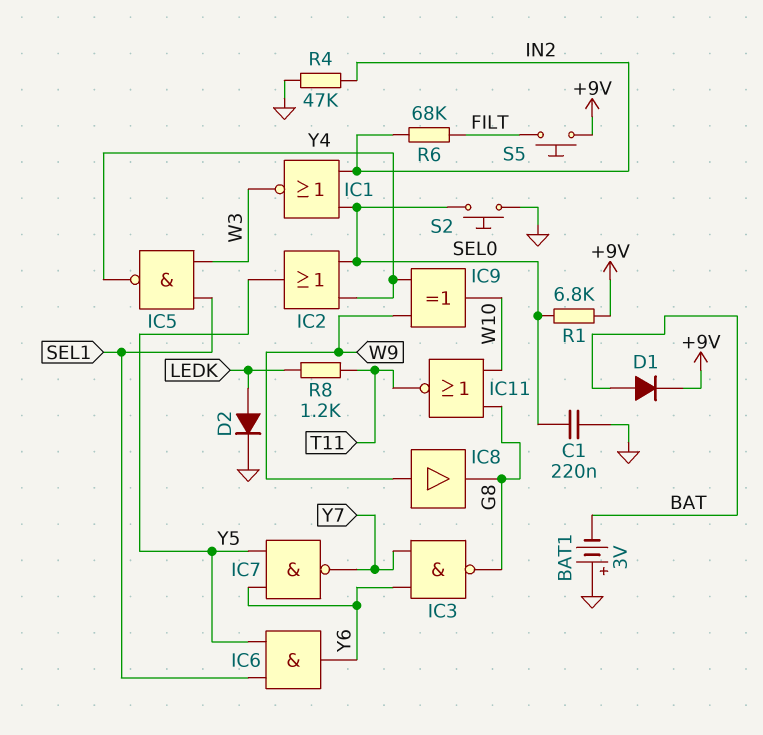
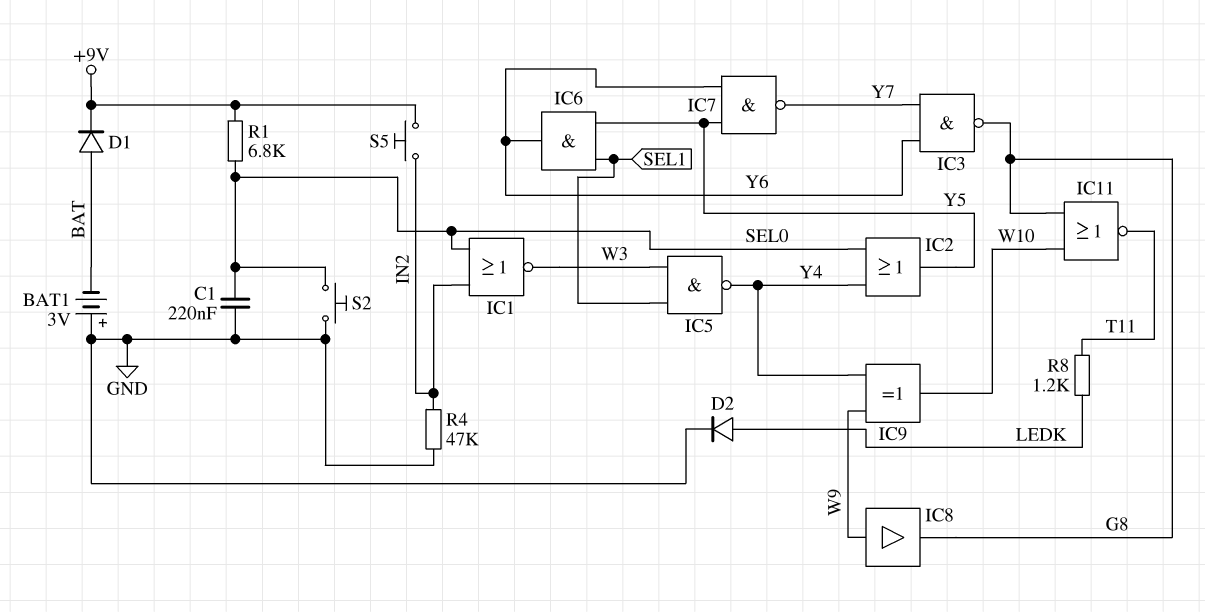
R6: 68k (FILT, IN2) -> none
S5: button (+9V, FILT) -> button (+9V, IN2)

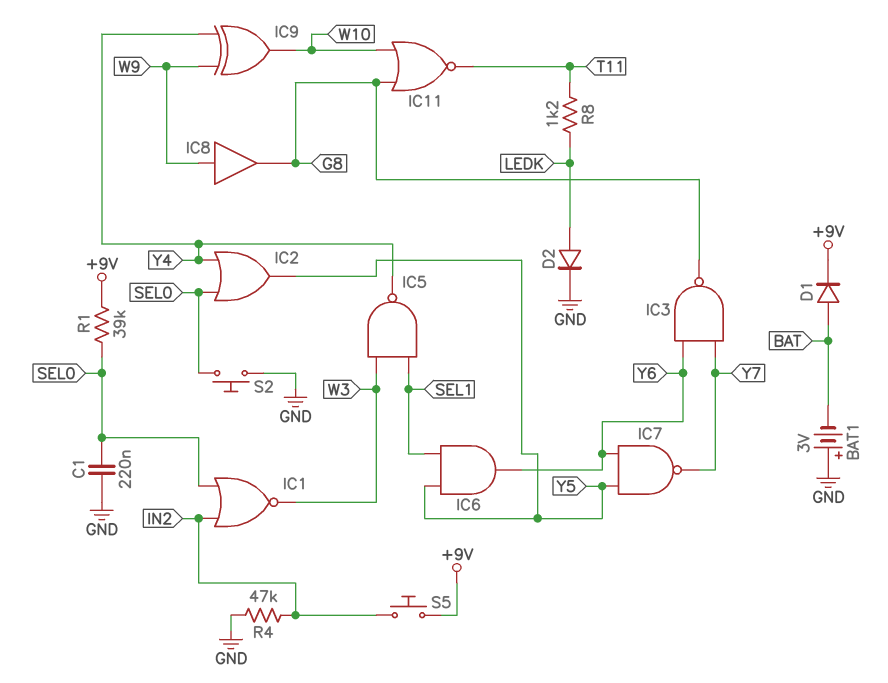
R1: 6.8k (+9V, SEL0) -> 39k (+9V, SEL0)

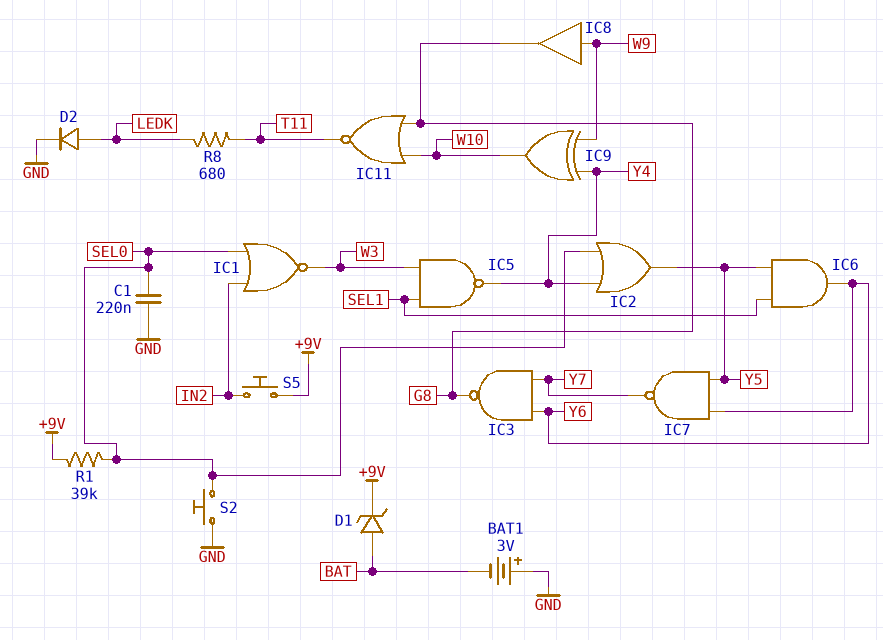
D1: diode (A BAT, K +9V) -> zener (A BAT, K +9V)
R4: 47k (GND, IN2) -> none
R8: 1.2k (LEDK, T11) -> 680 (LEDK, T11)

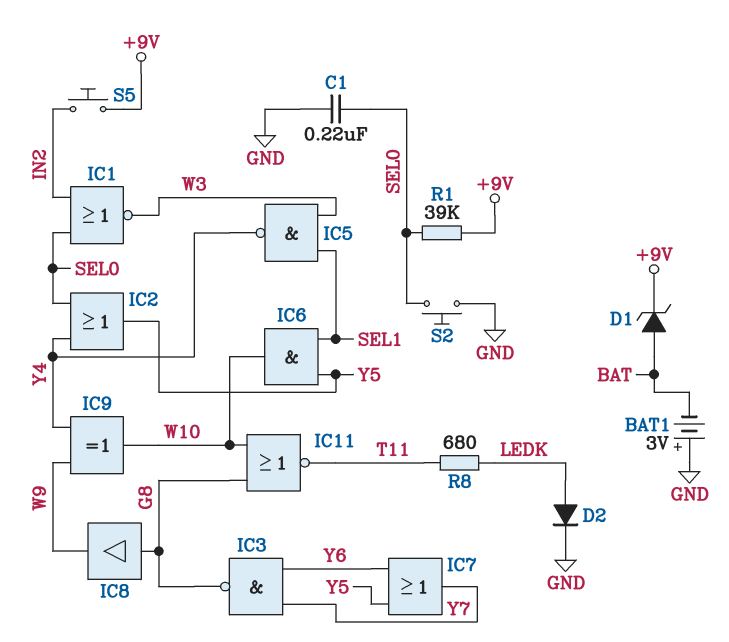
IC6: AND (in SEL1, in Y5, out Y6) -> AND (in SEL1, in Y5, out W10)
IC7: NAND (in Y5, in Y6, out Y7) -> OR (in Y5, in Y6, out Y7)
IC8: buffer (in W9, out G8) -> buffer (in G8, out W9)

